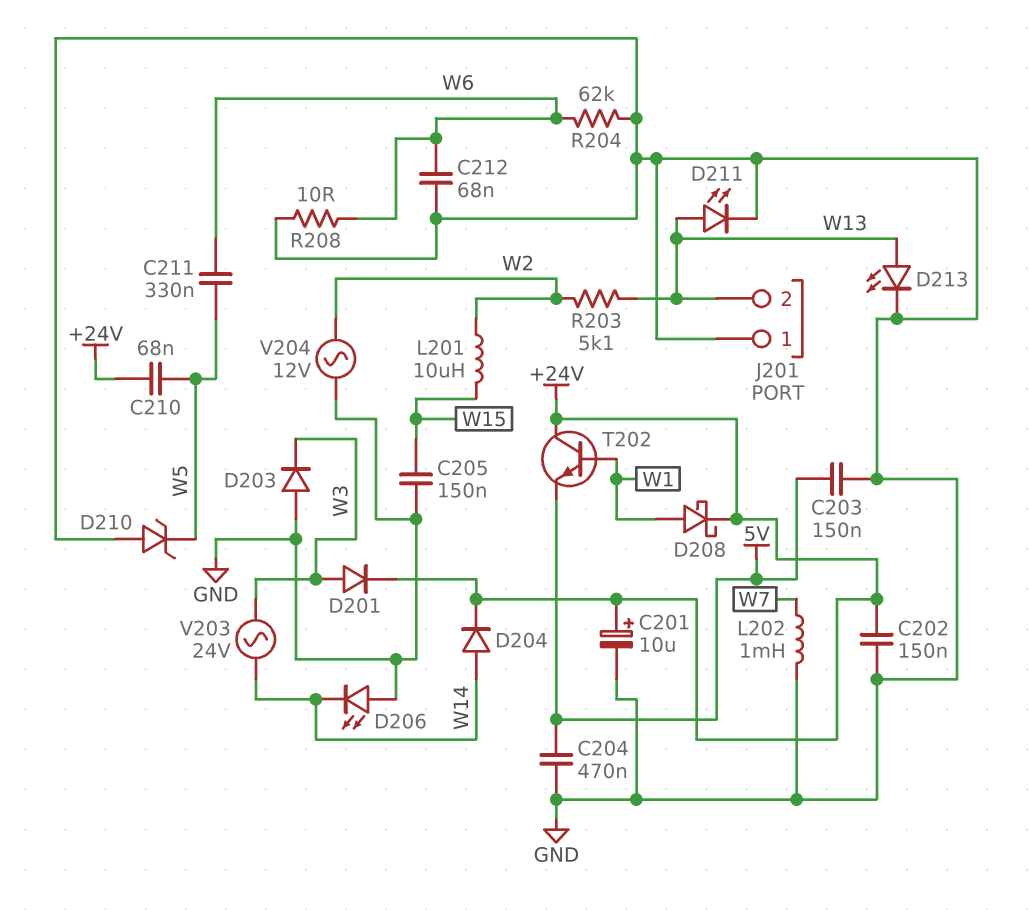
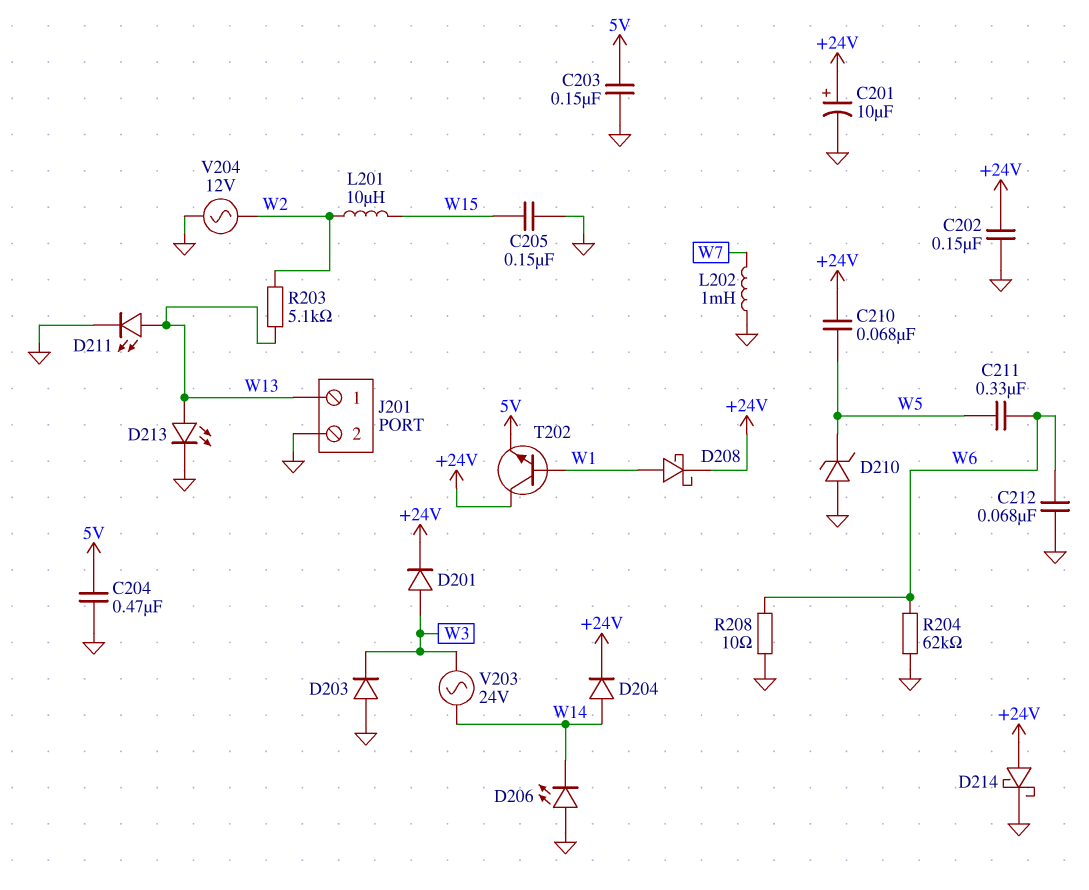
D214: none -> schottky (A +24V, K GND)
J201 pin 1: GND -> W13
J201 pin 2: W13 -> GND

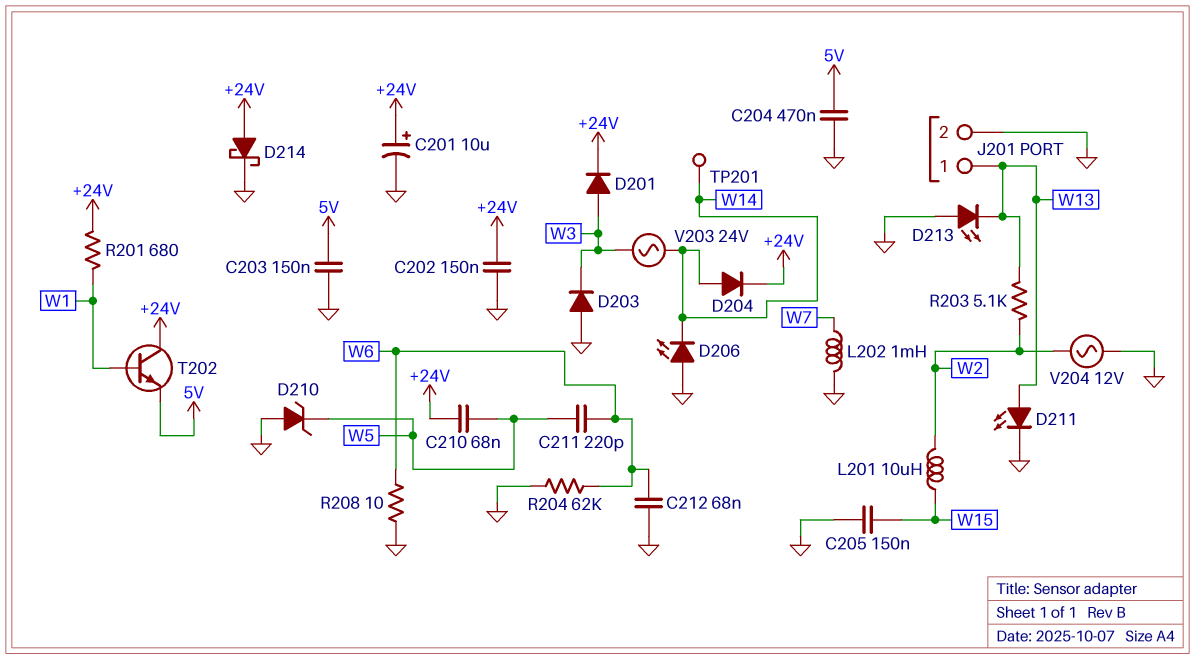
C211: 330nF (W5, W6) -> 220pF (W5, W6)
D208: schottky (A W1, K +24V) -> none
D213: LED (A W13, K GND) -> LED (A GND, K W13)
R201: none -> 680 (+24V, W1)
TP201: none -> test point (W14)

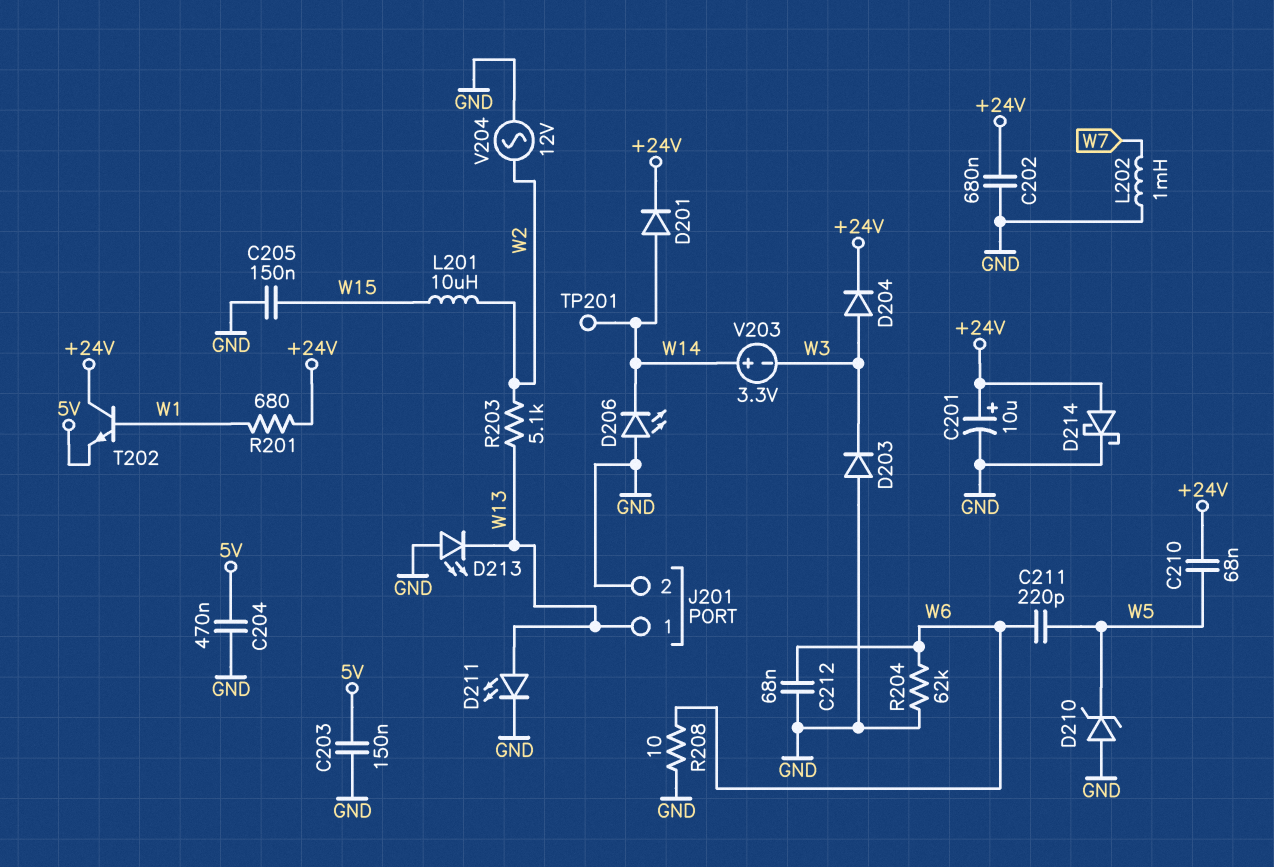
C202: 150nF (+24V, GND) -> 680nF (+24V, GND)
D201: diode (A W3, K +24V) -> diode (A W14, K +24V)
D204: diode (A W14, K +24V) -> diode (A W3, K +24V)
V203: AC 24V (W3, W14) -> 3.3V (plus W14, minus W3)

